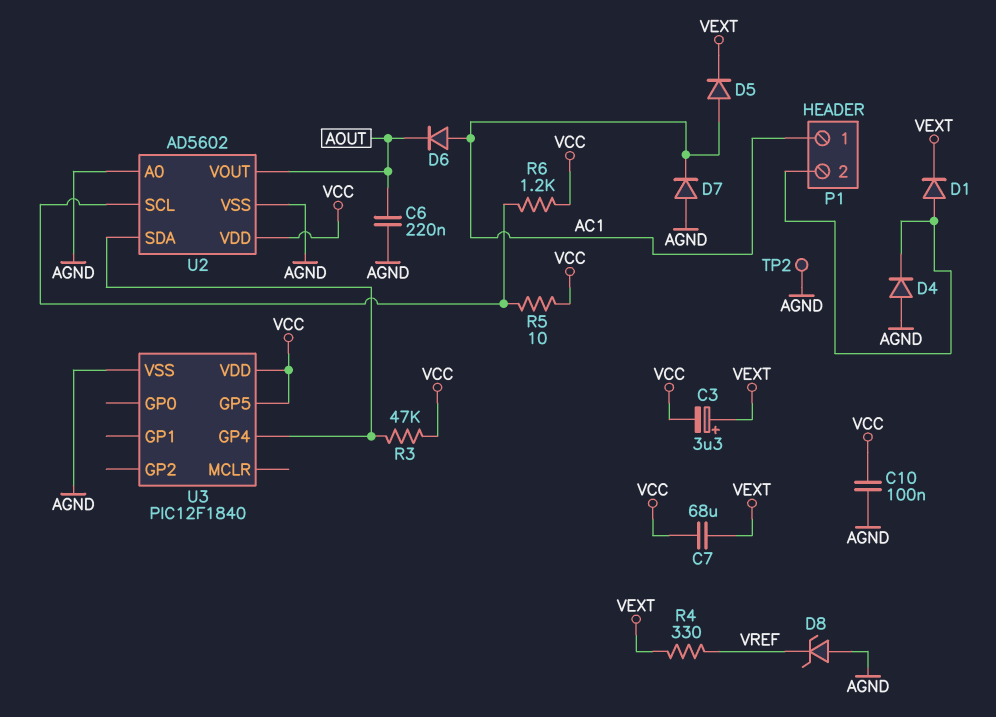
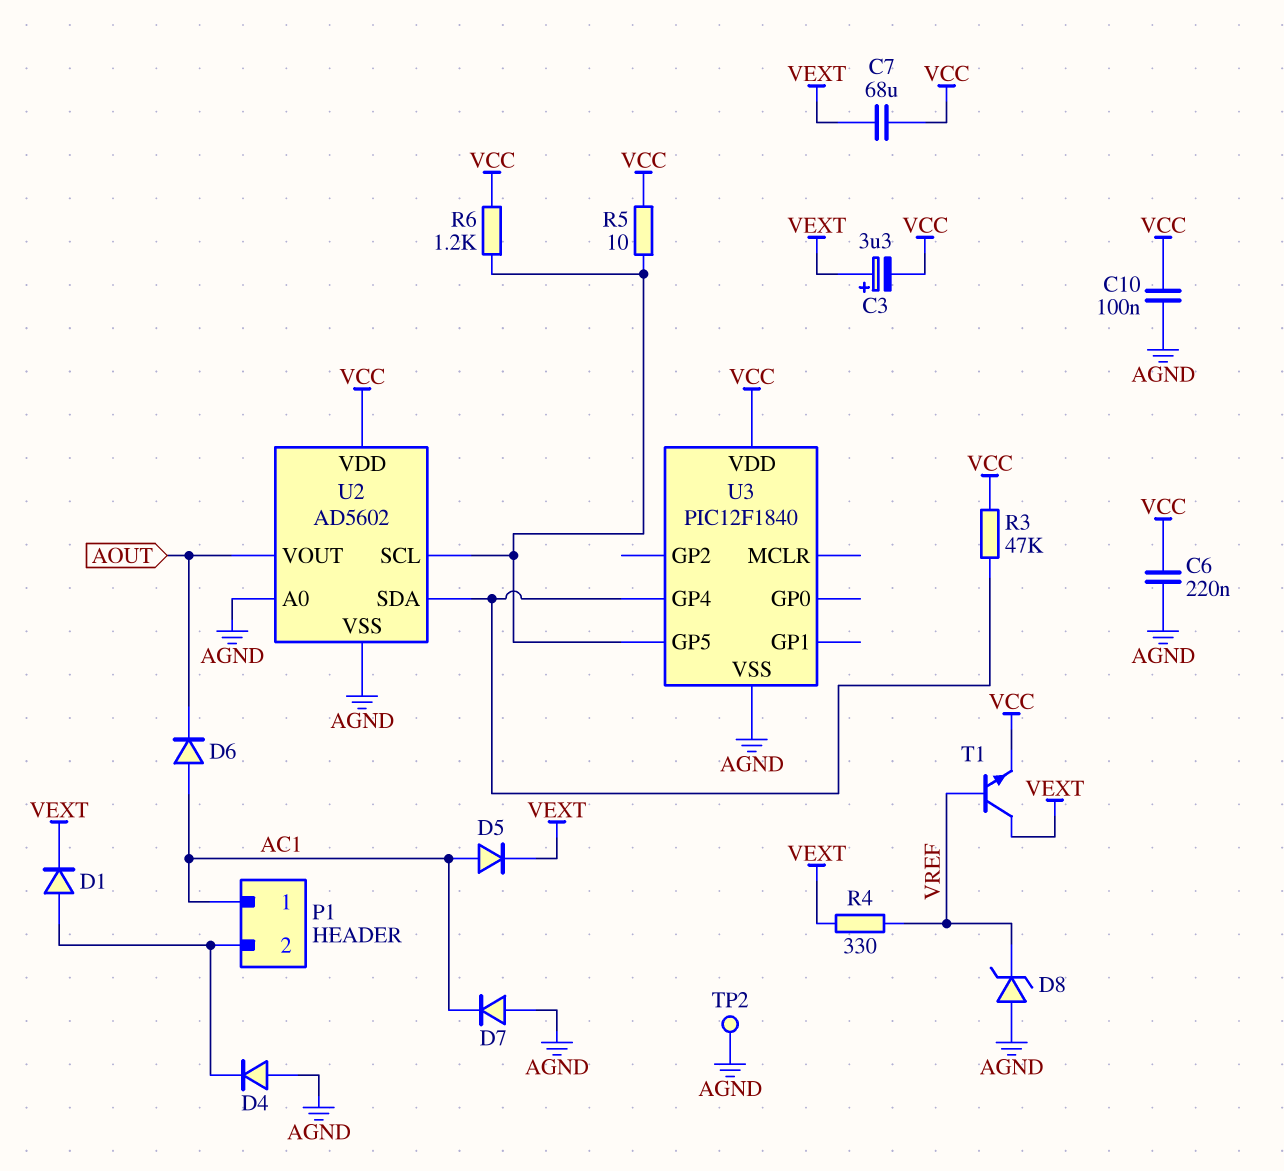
C6: 220nF (AGND, AOUT) -> 220nF (AGND, VCC)
T1: none -> NPN (B VREF, C VEXT, E VCC)
U3 pin GP5: VCC -> U2/SCL

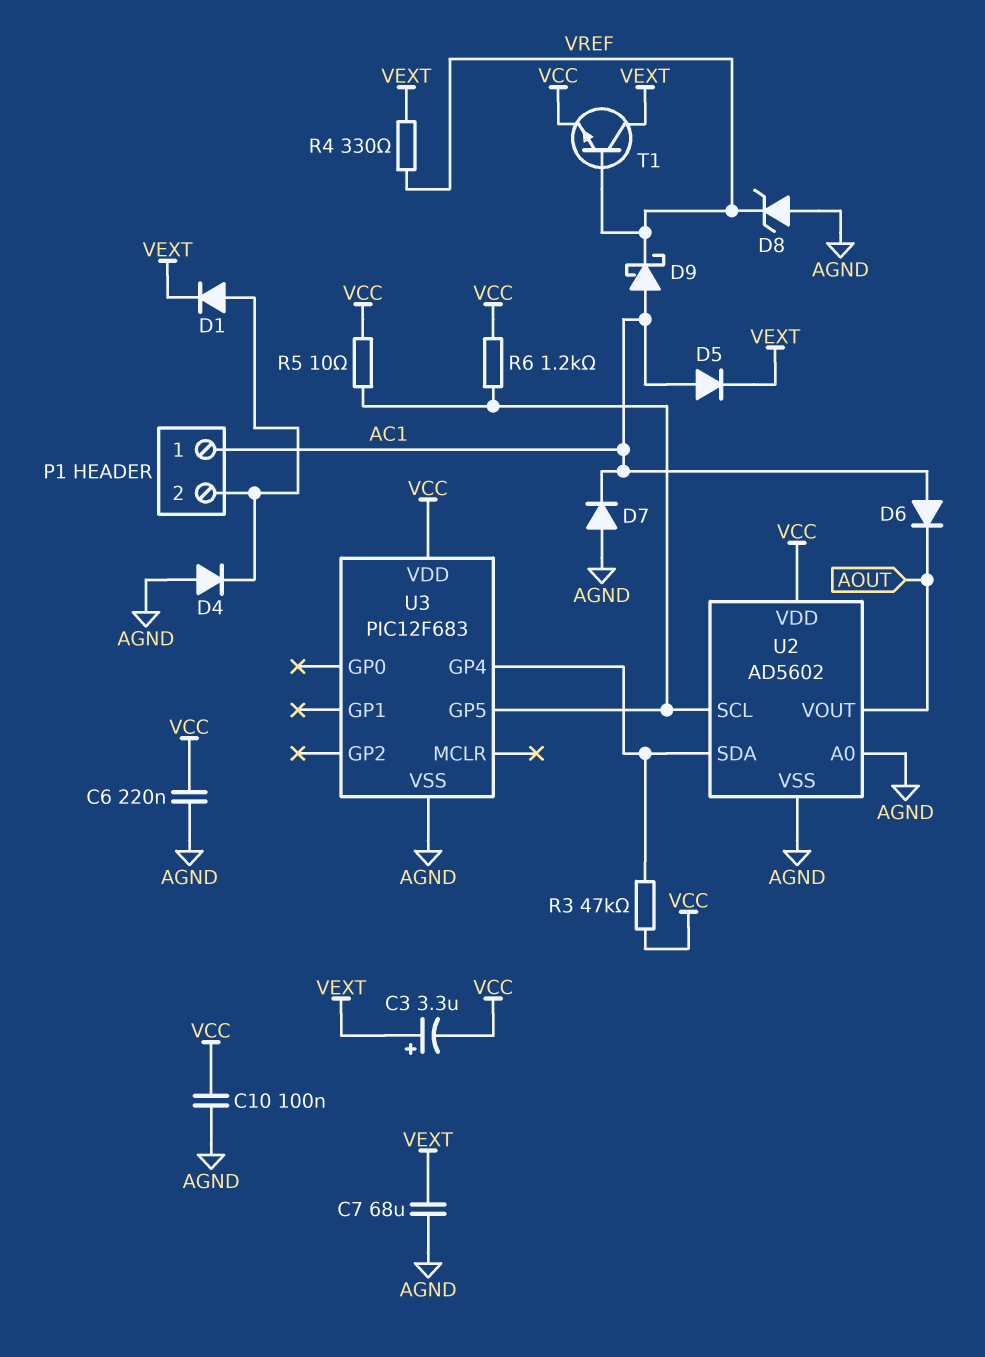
C7: 68uF (VCC, VEXT) -> 68uF (AGND, VEXT)
D9: none -> schottky (A AC1, K VREF)
TP2: test point (AGND) -> none
U3: PIC12F1840 -> PIC12F683

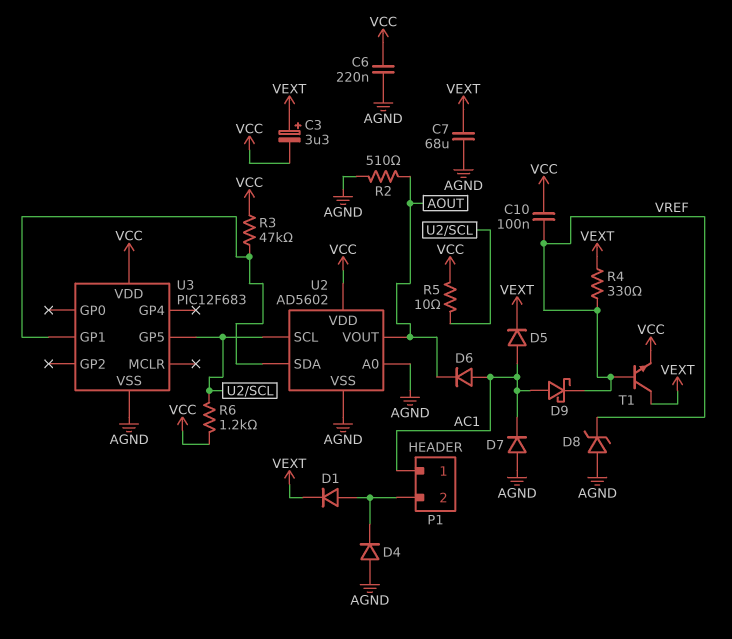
C10: 100nF (AGND, VCC) -> 100nF (VCC, VREF)
R2: none -> 510 (AGND, AOUT)
U3 pin GP1: none -> U2/SDA
U3 pin GP4: U2/SDA -> none

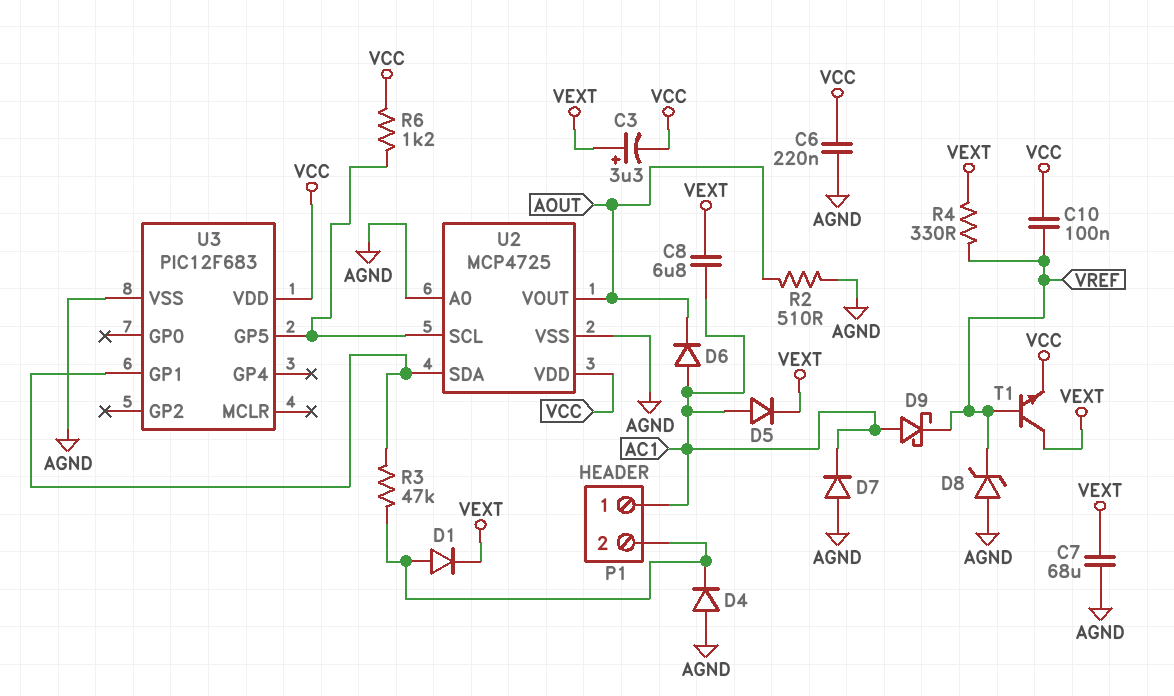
C8: none -> 6.8uF (AC1, VEXT)
R3: 47k (U2/SDA, VCC) -> 47k (P1/2, U2/SDA)
R5: 10 (U2/SCL, VCC) -> none
U2: AD5602 -> MCP4725

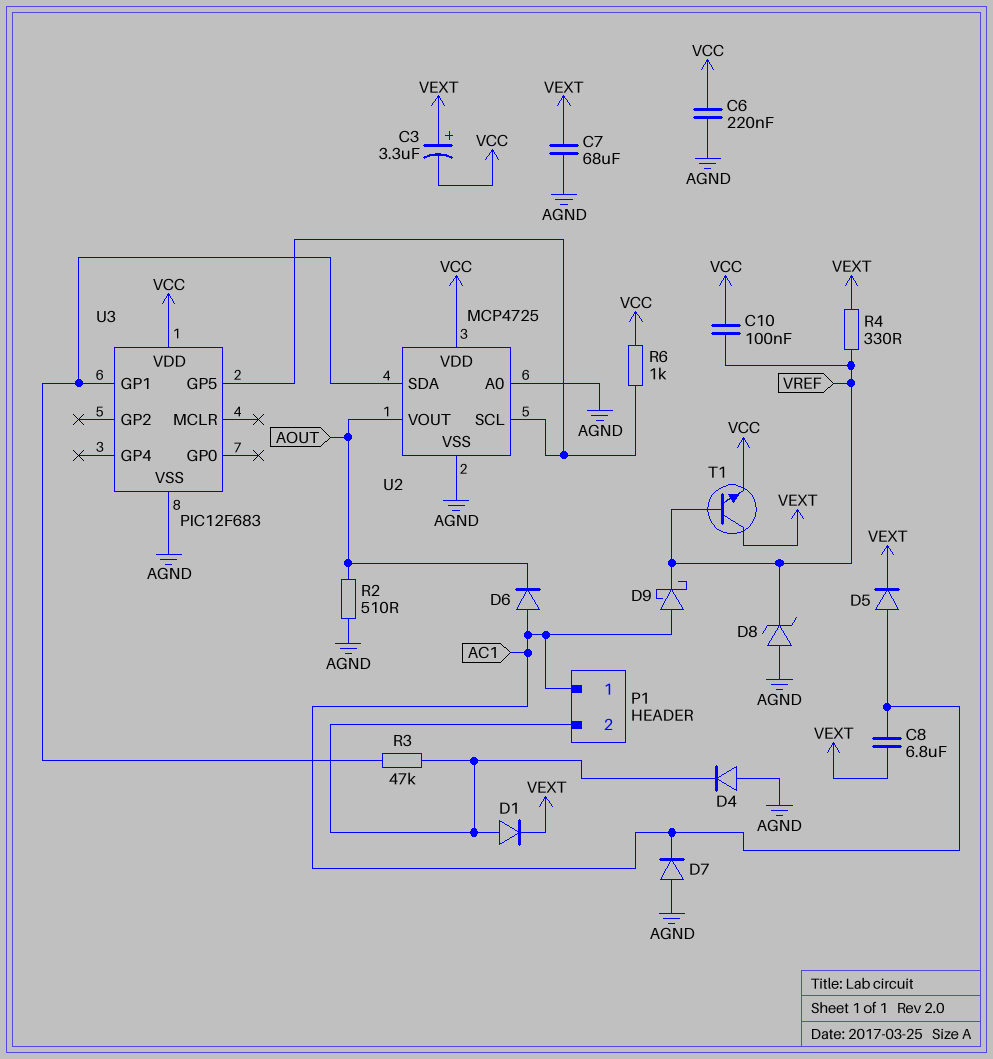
R6: 1.2k (U2/SCL, VCC) -> 1k (U2/SCL, VCC)

